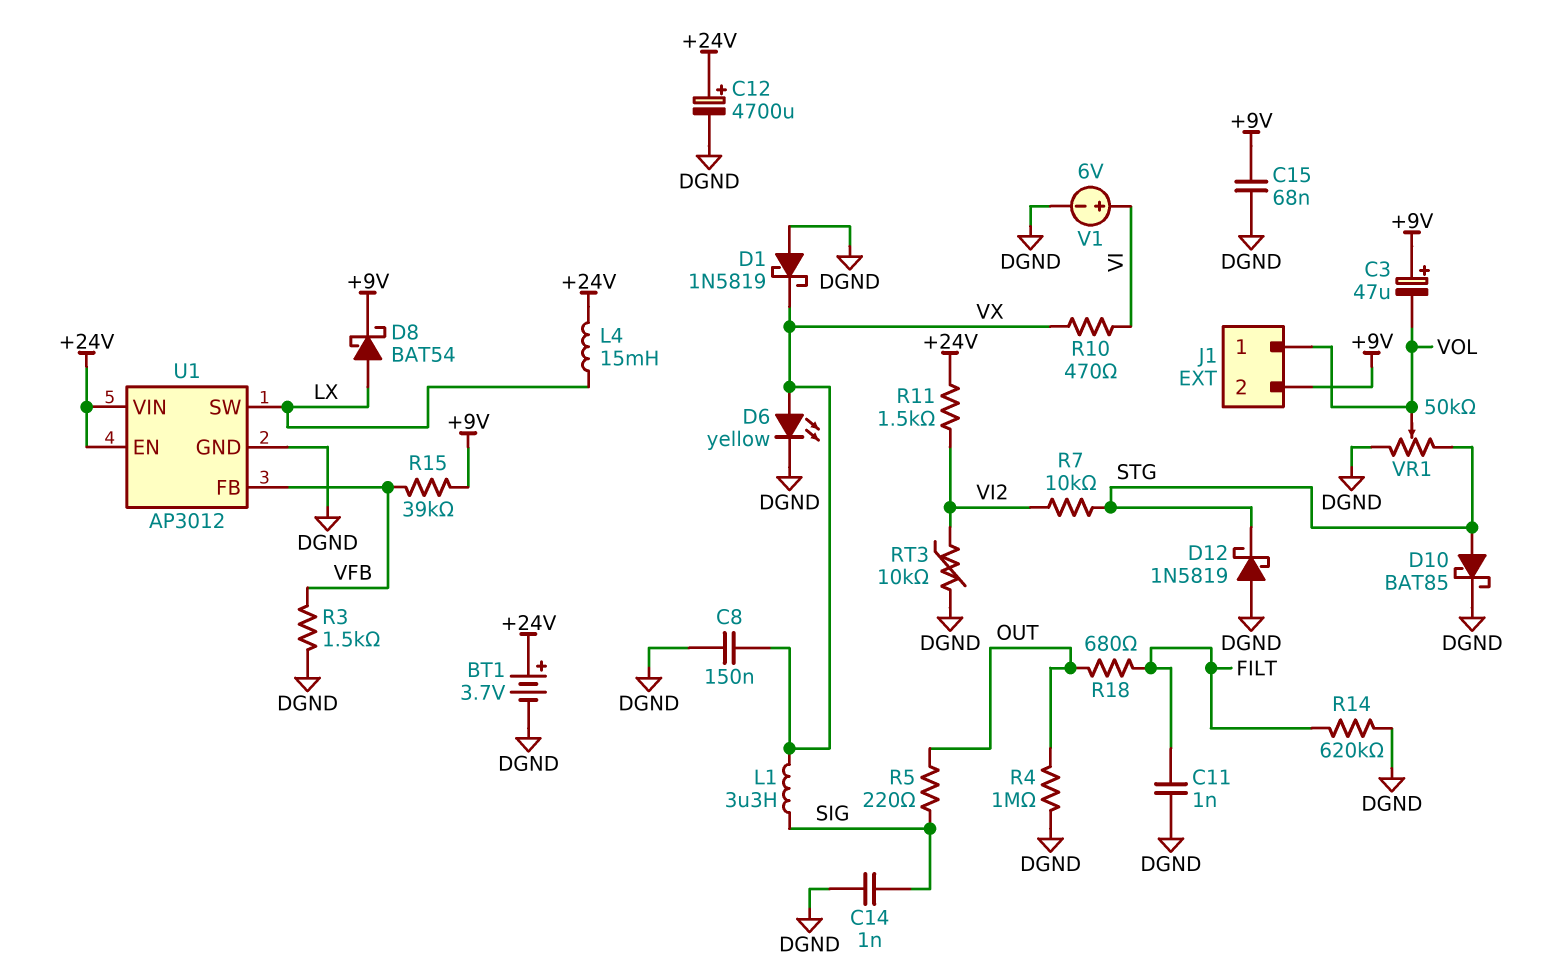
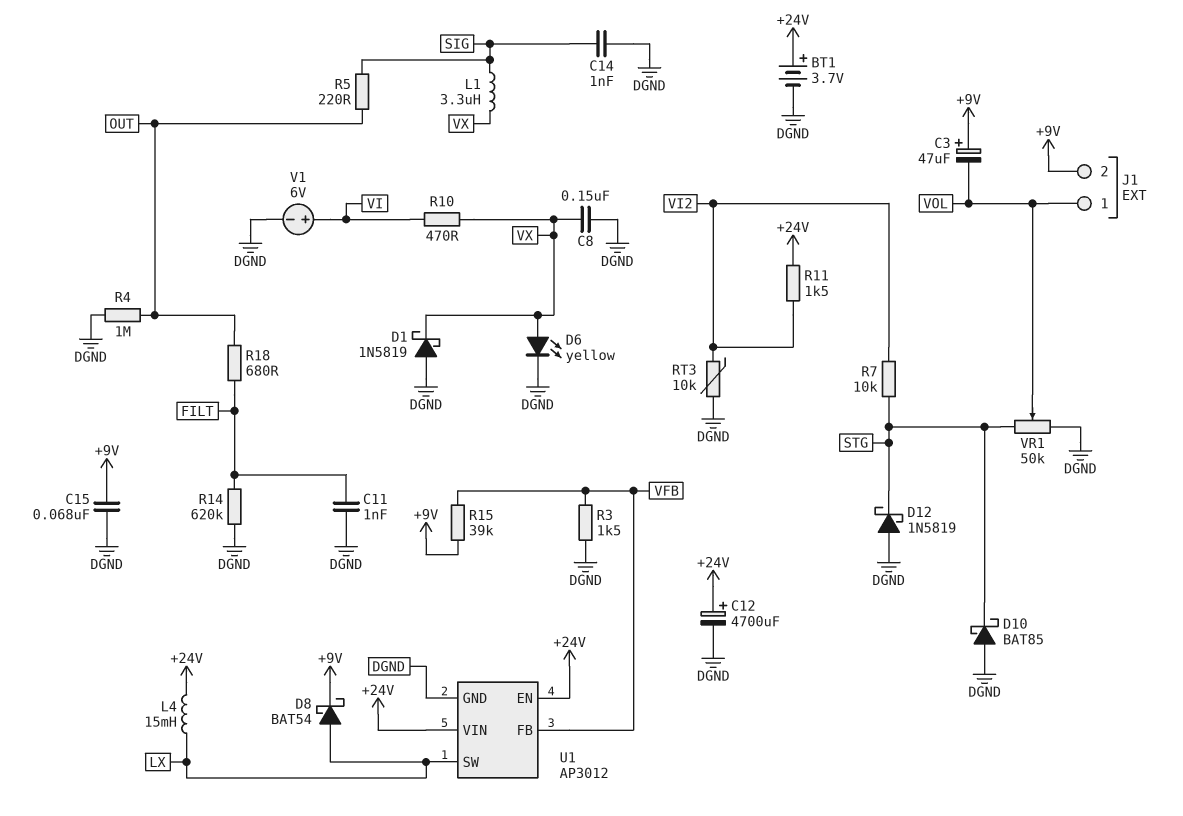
D10: schottky BAT85 (A STG, K DGND) -> schottky BAT85 (A DGND, K STG)

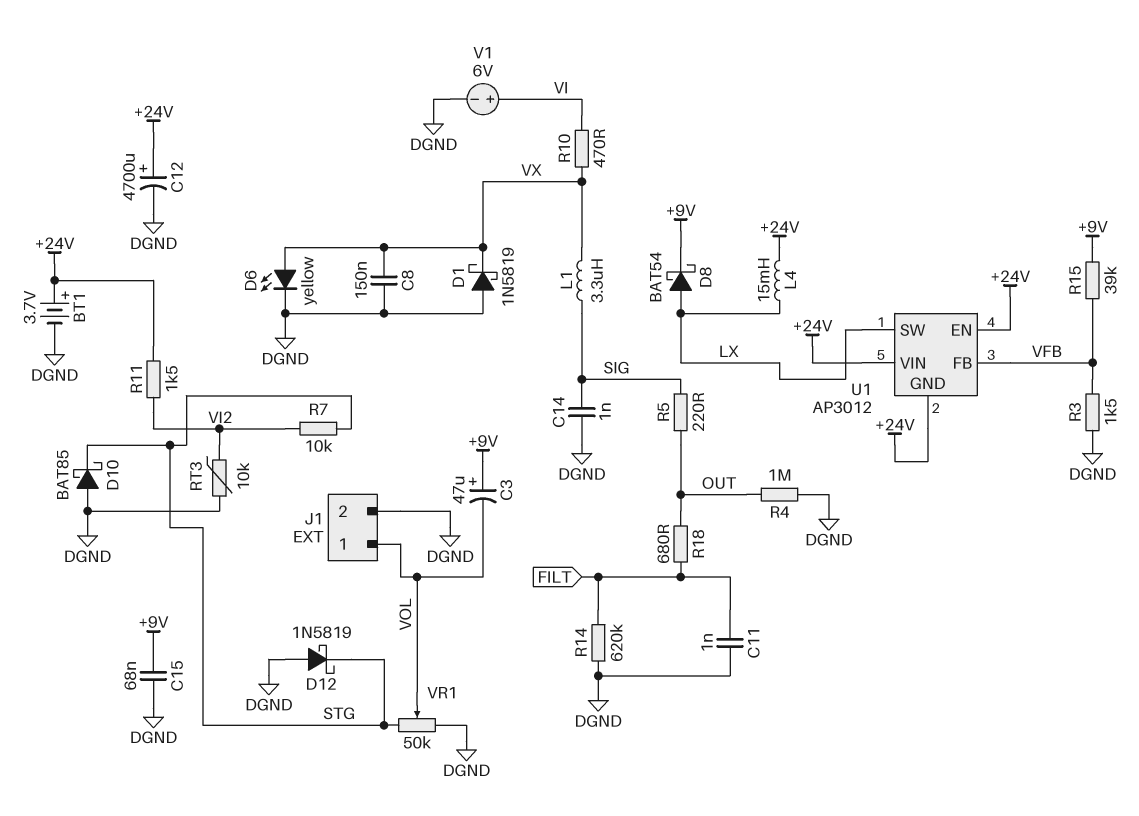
J1 pin 2: +9V -> DGND
U1 pin GND: DGND -> +24V

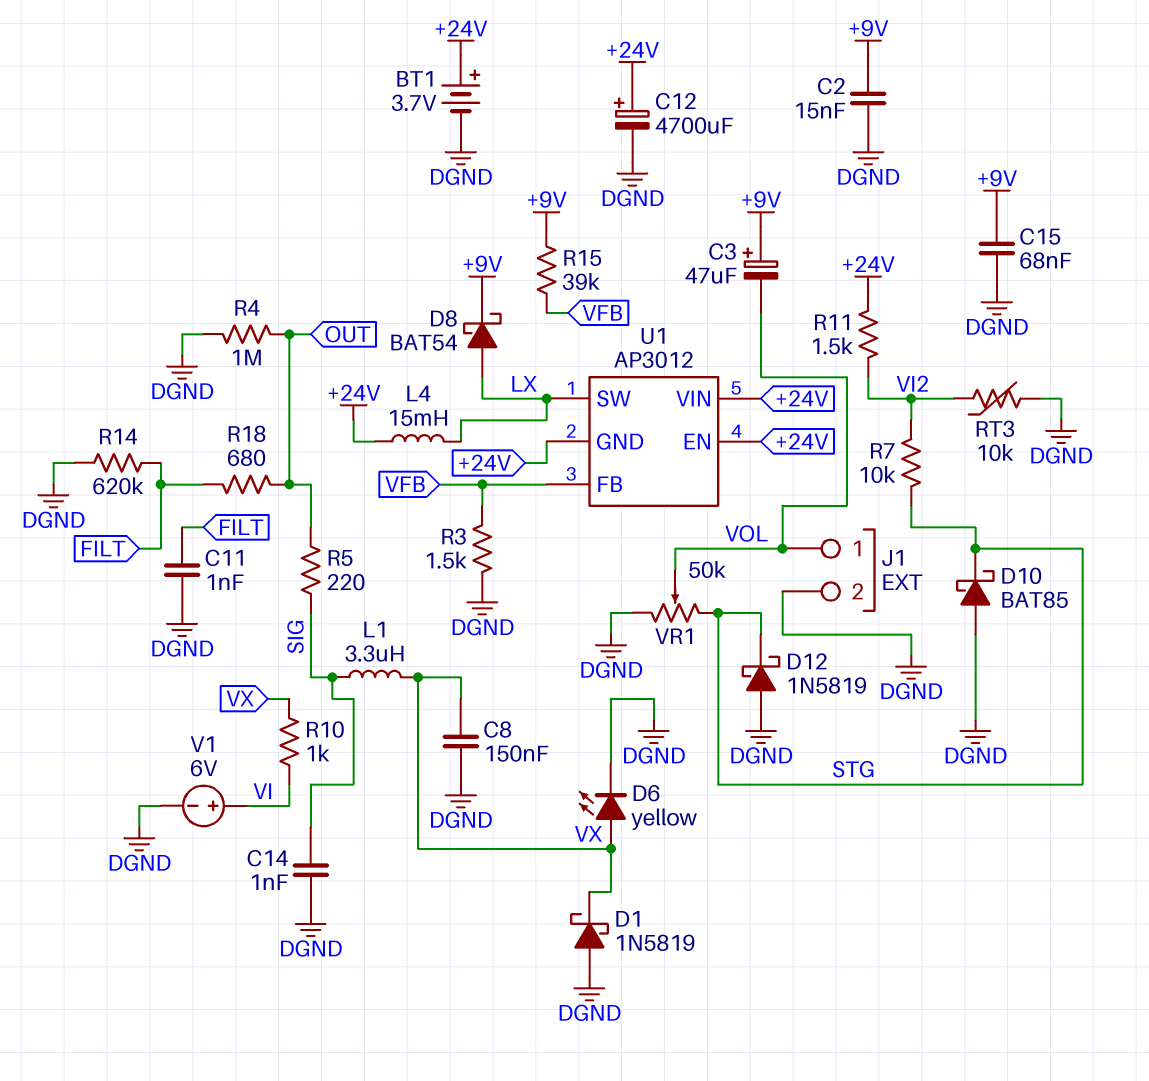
C2: none -> 15nF (+9V, DGND)
R10: 470 (VI, VX) -> 1k (VI, VX)

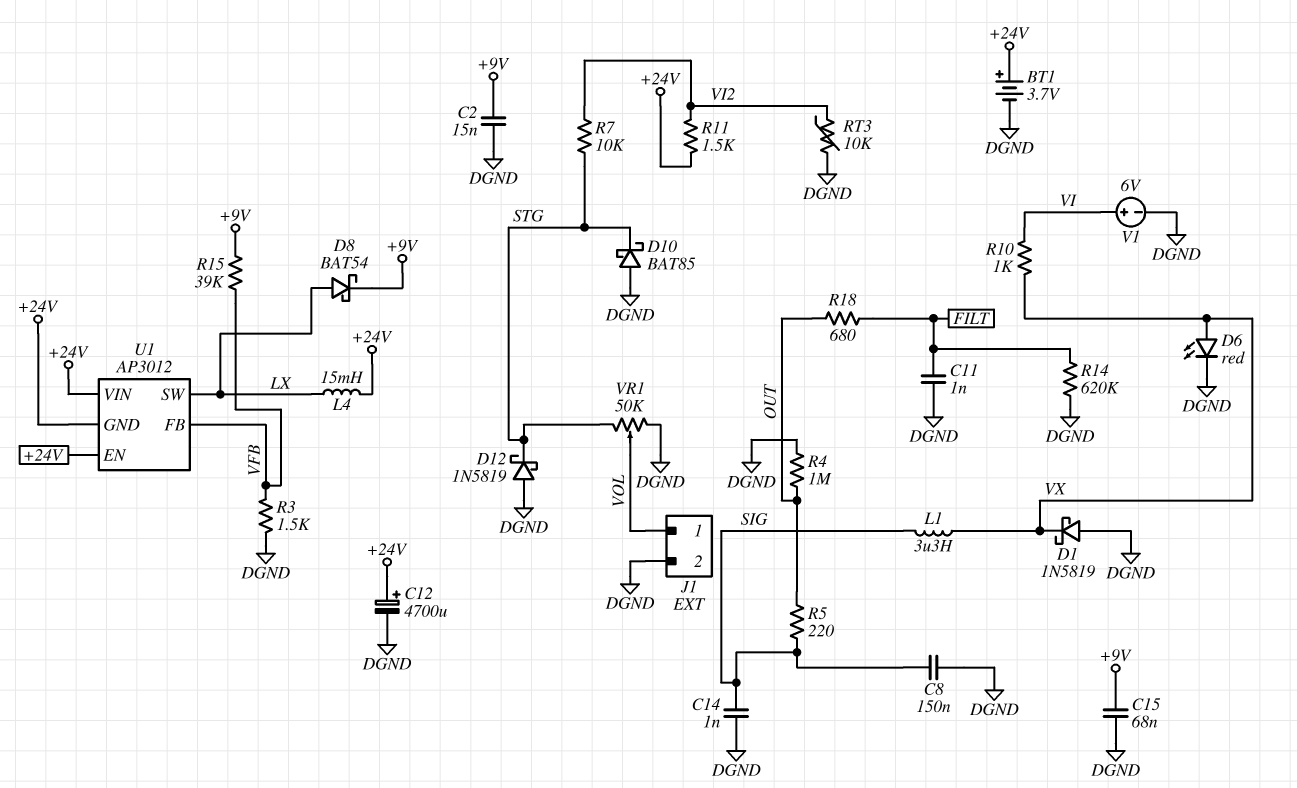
C3: 47uF (plus +9V, minus VOL) -> none
C8: 150nF (DGND, VX) -> 150nF (DGND, SIG)
D6: LED yellow (A VX, K DGND) -> LED red (A VX, K DGND)

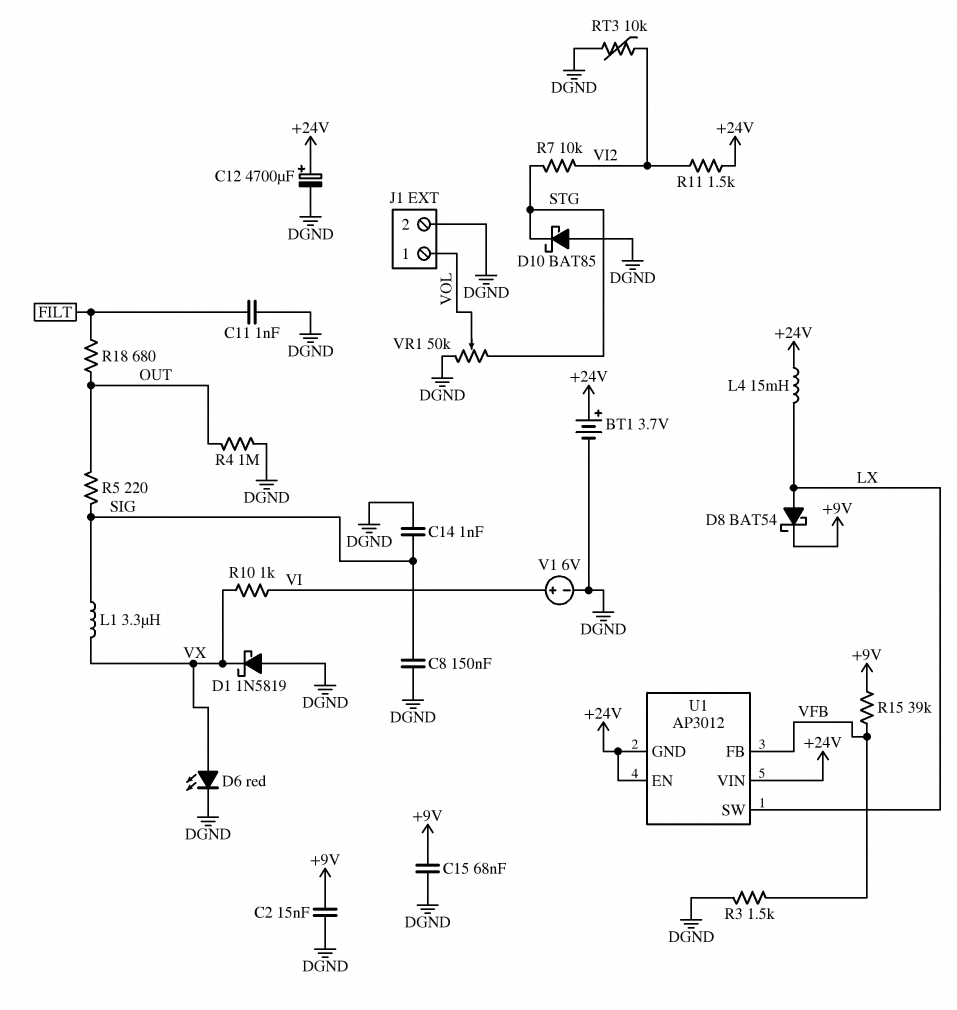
D12: schottky 1N5819 (A DGND, K STG) -> none
R14: 620k (DGND, FILT) -> none

